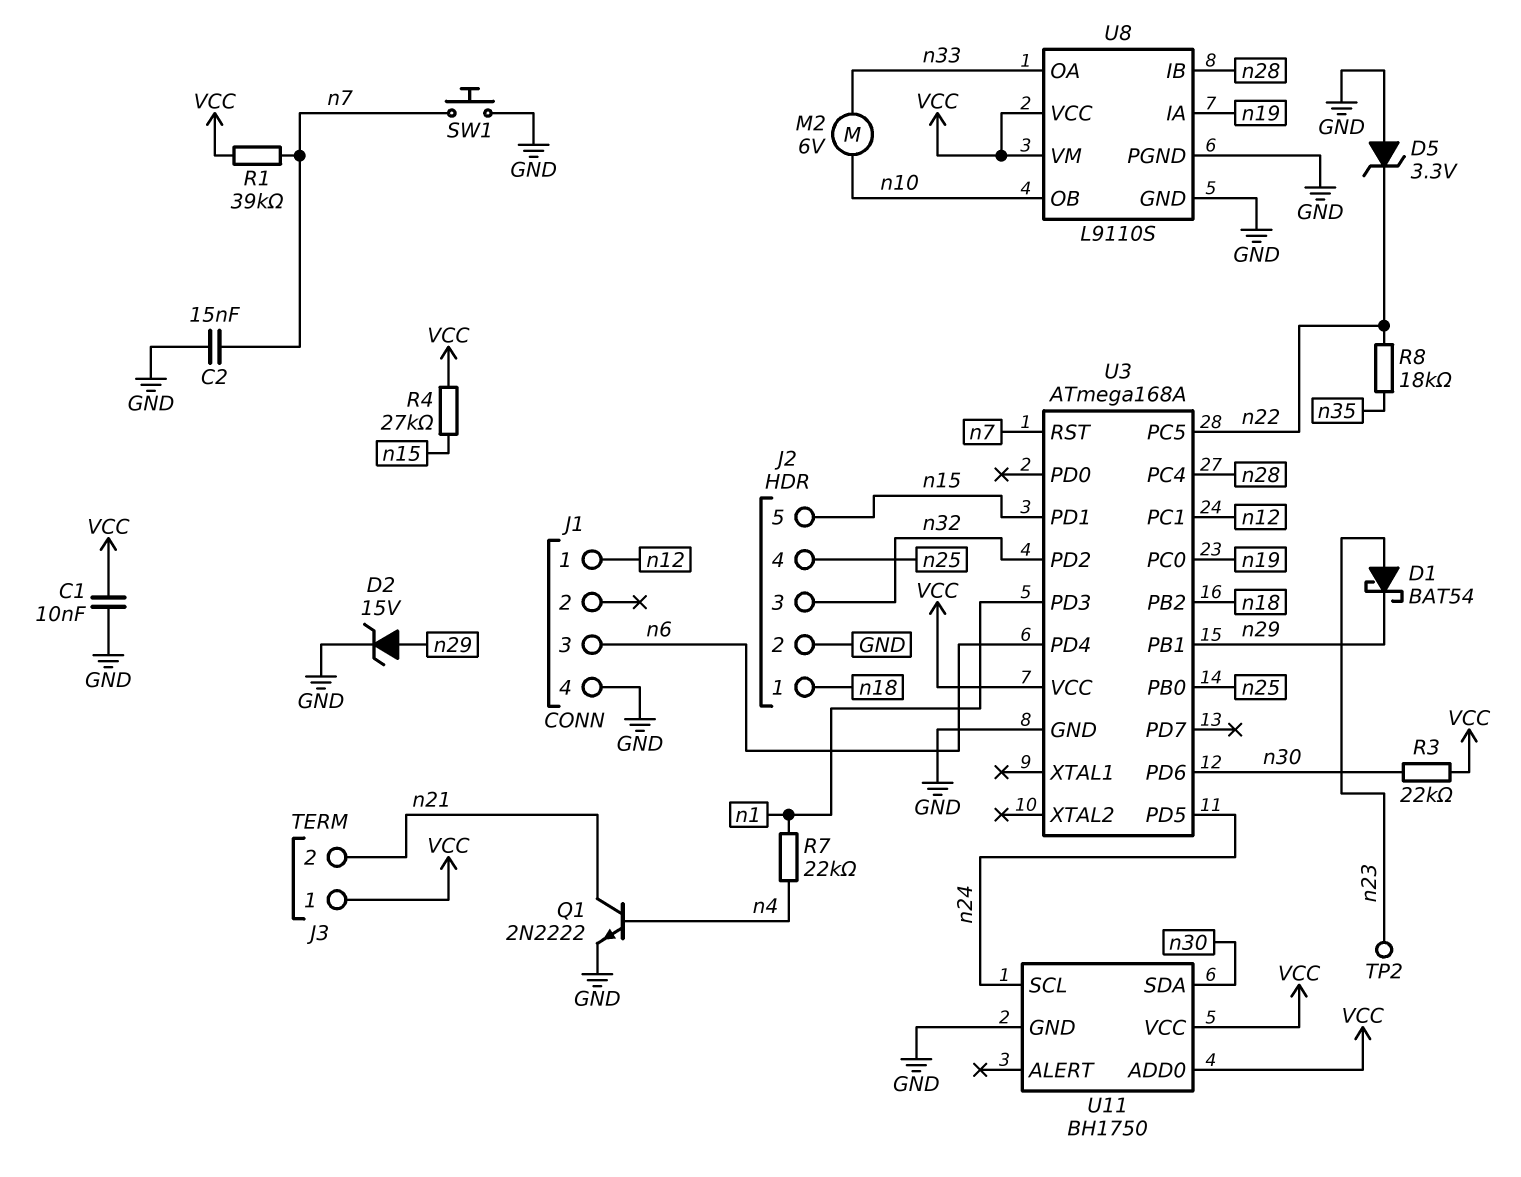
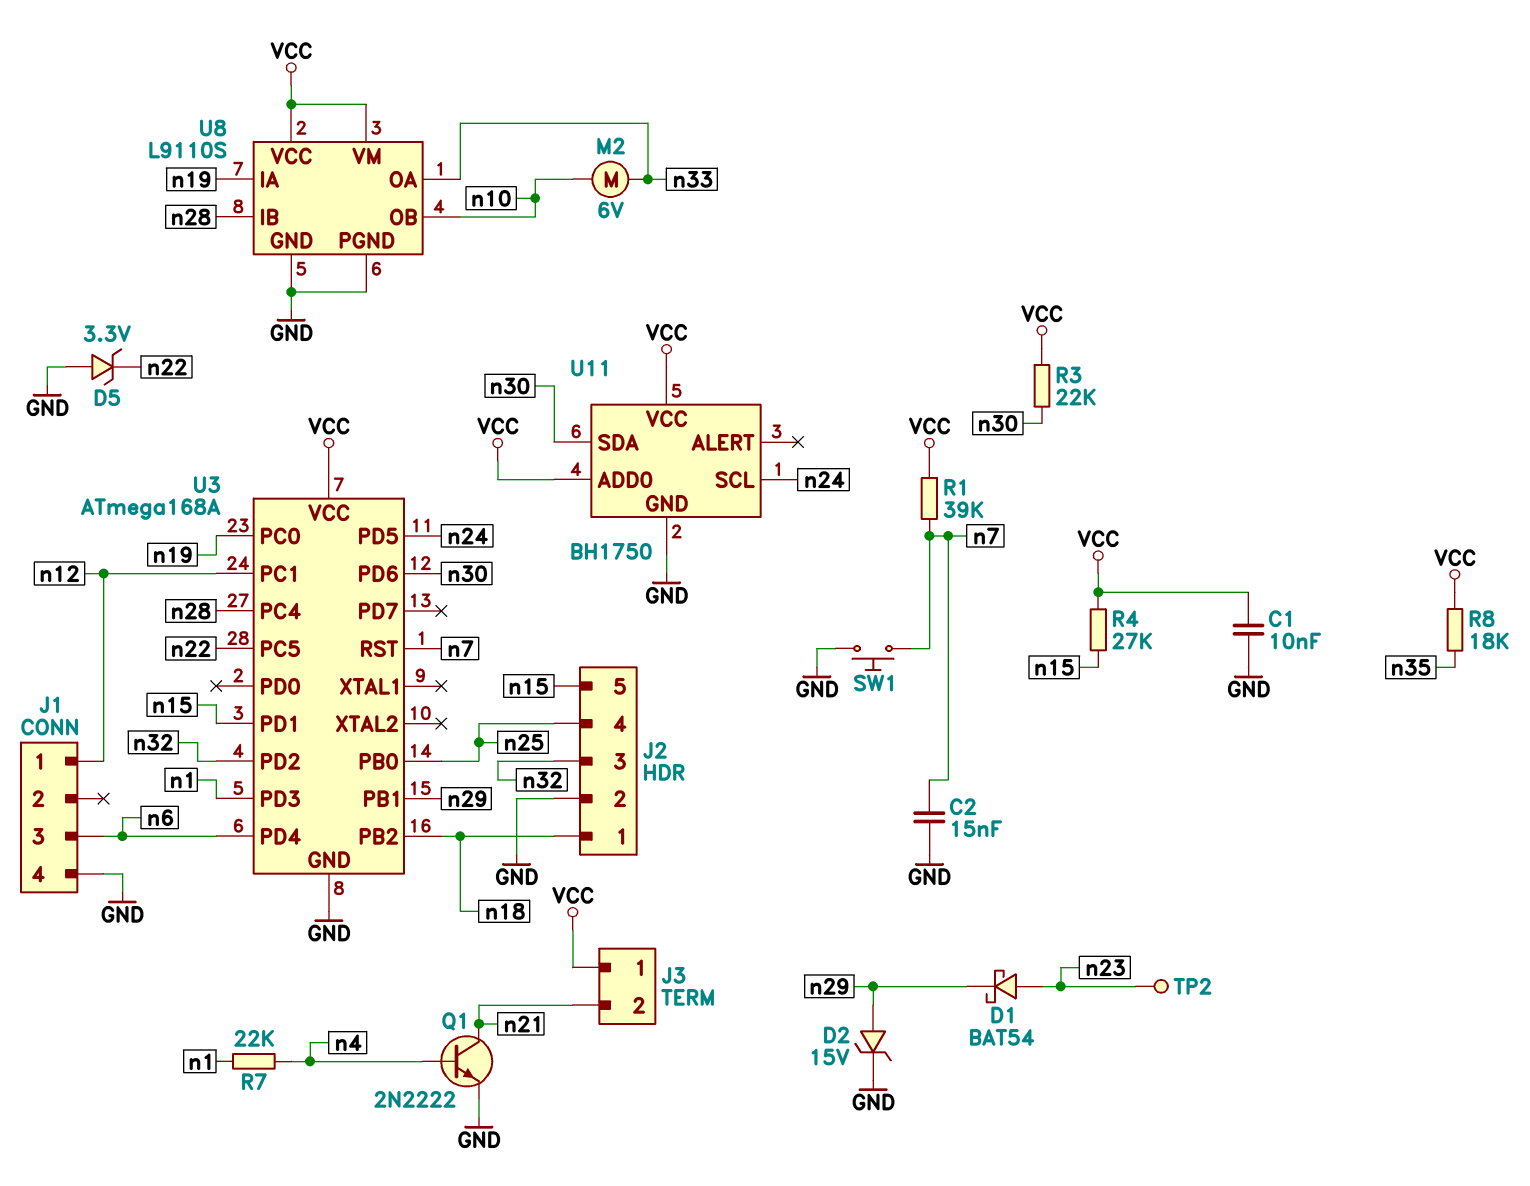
R8: 18k (n22, n35) -> 18k (VCC, n35)

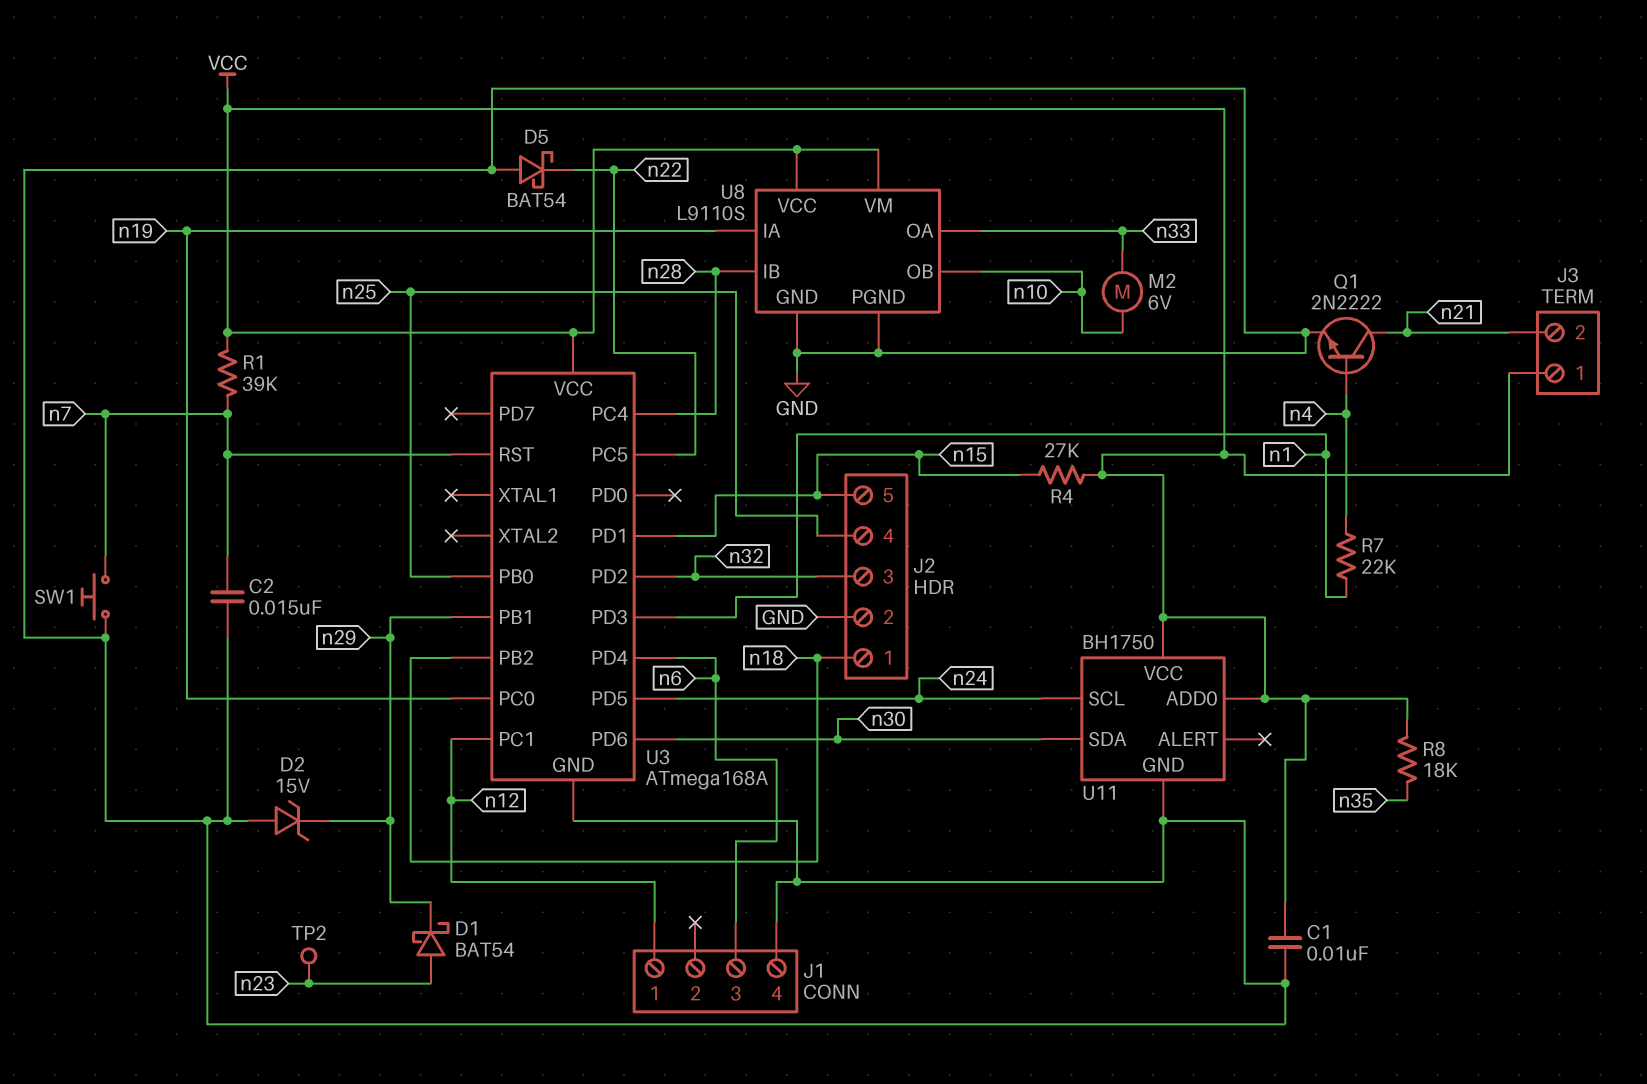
D2: zener 15V (A n29, K GND) -> zener 15V (A GND, K n29)
D5: zener 3.3V (A GND, K n22) -> schottky BAT54 (A GND, K n22)
R3: 22k (VCC, n30) -> none

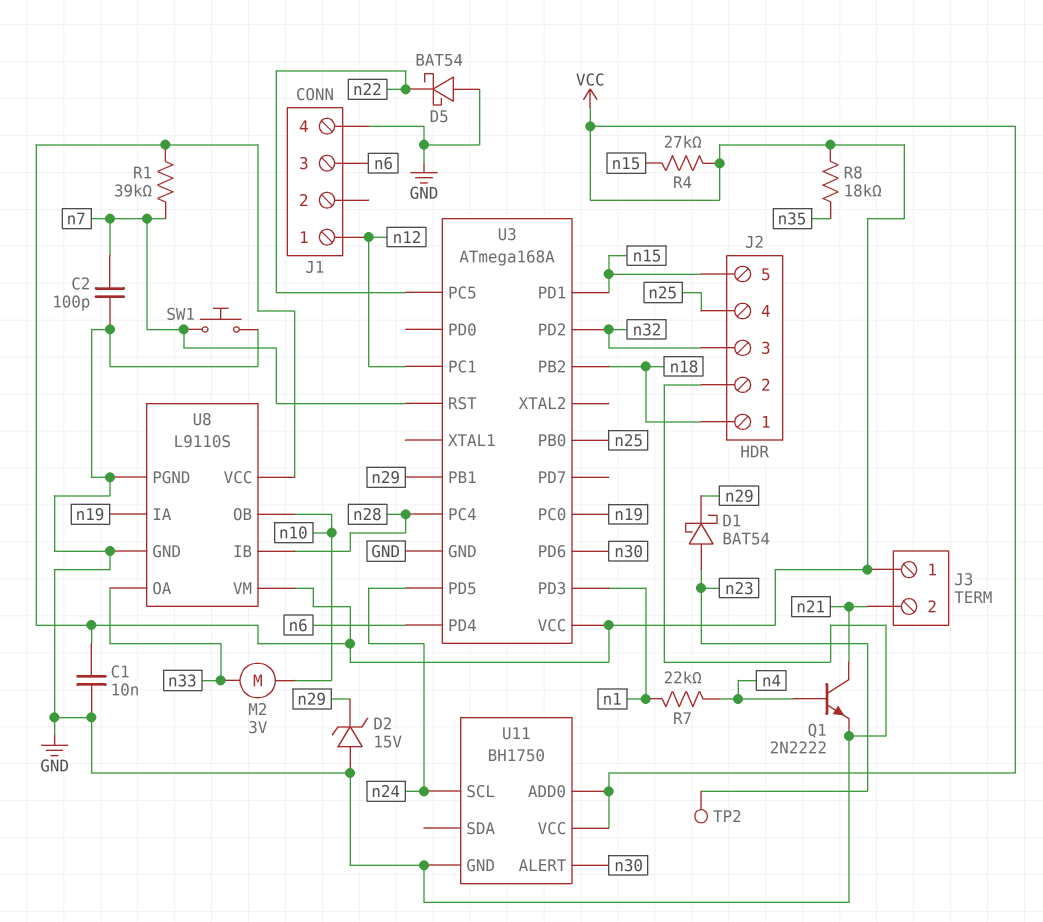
C2: 15nF (GND, n7) -> 100pF (GND, n7)
M2: motor 6V (n10, n33) -> motor 3V (n10, n33)
U11 pin ALERT: none -> n30
U11 pin SDA: n30 -> none

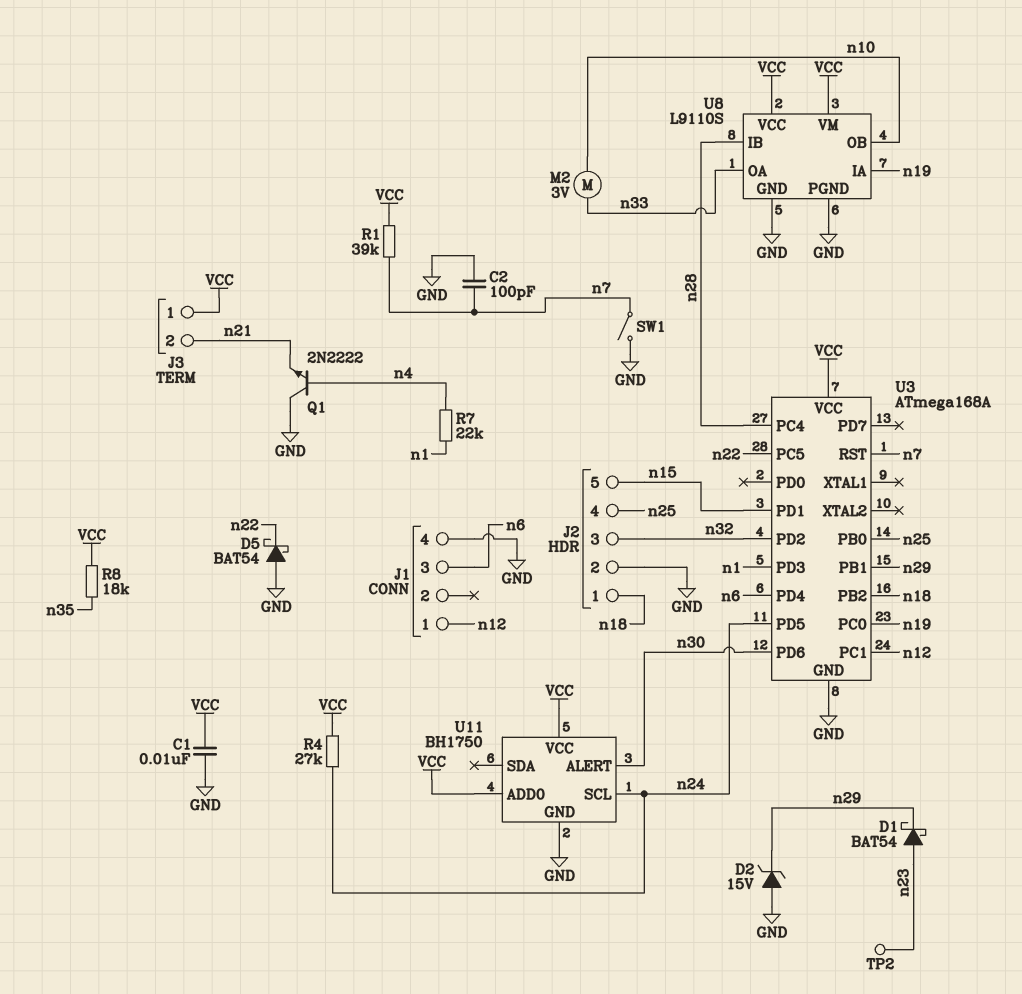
Q1: NPN 2N2222 (B n4, C n21, E GND) -> NPN 2N2222 (B n4, C GND, E n21)
R4: 27k (VCC, n15) -> 27k (VCC, n24)
SW1: button (GND, n7) -> switch (GND, n7)

